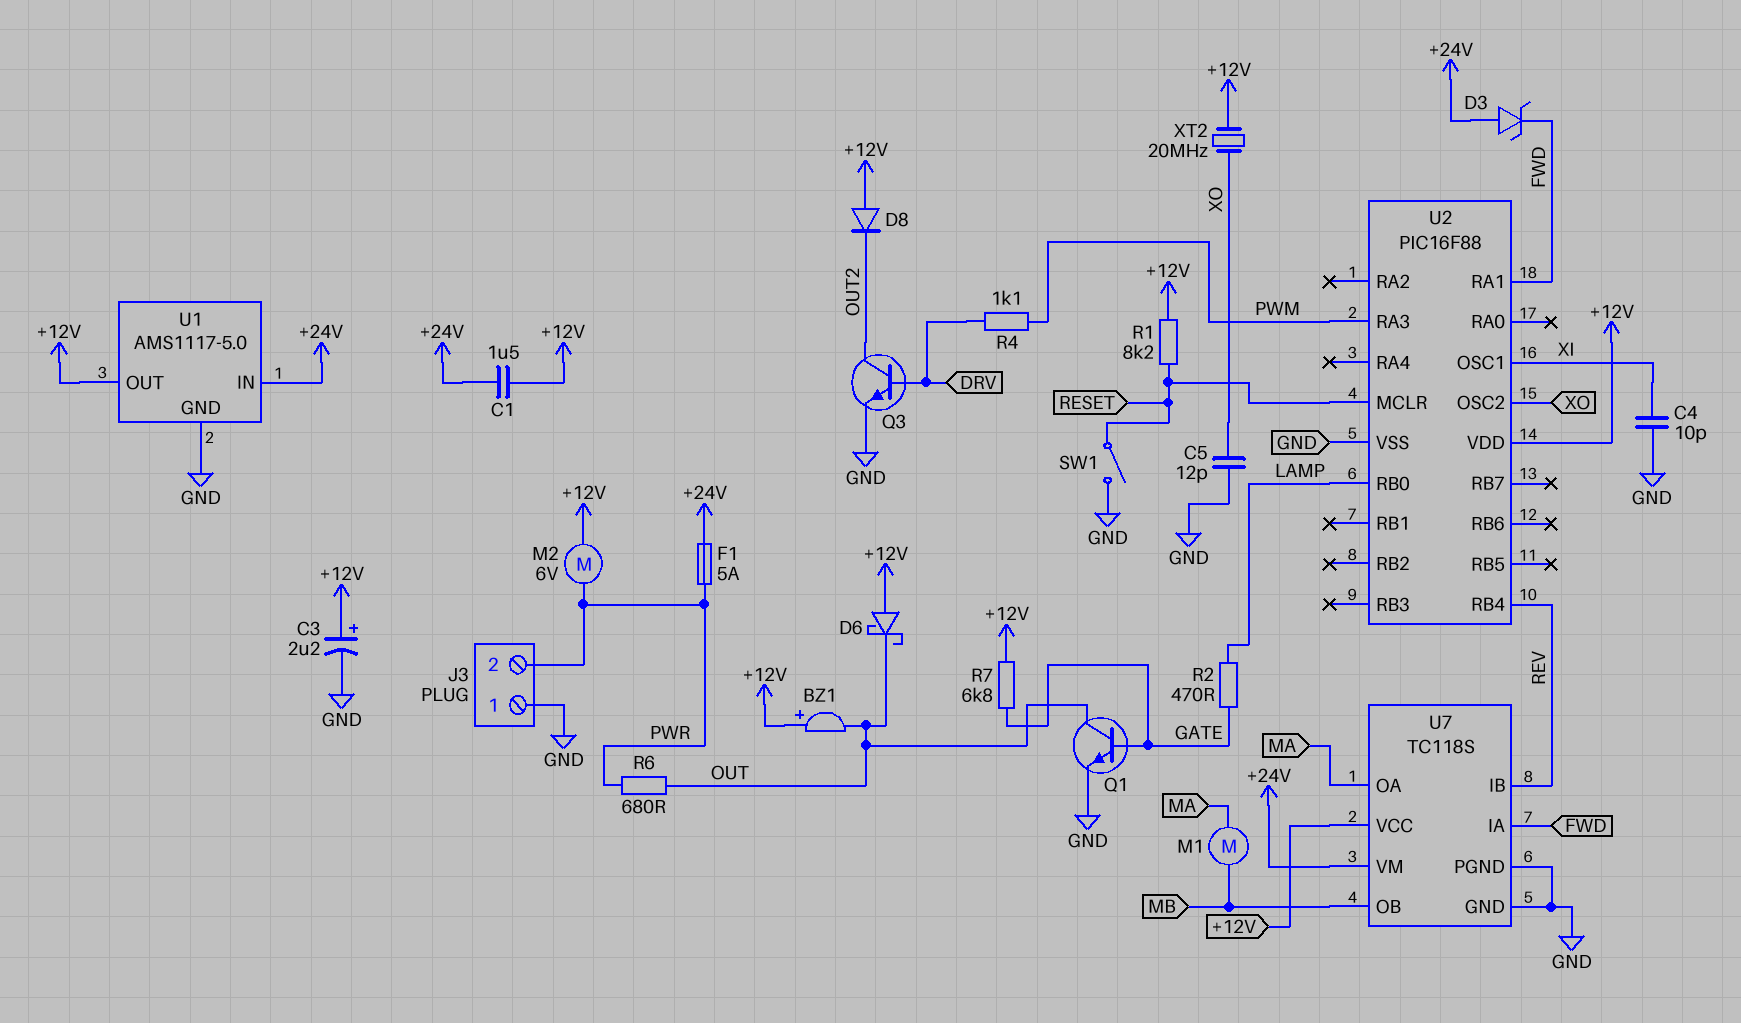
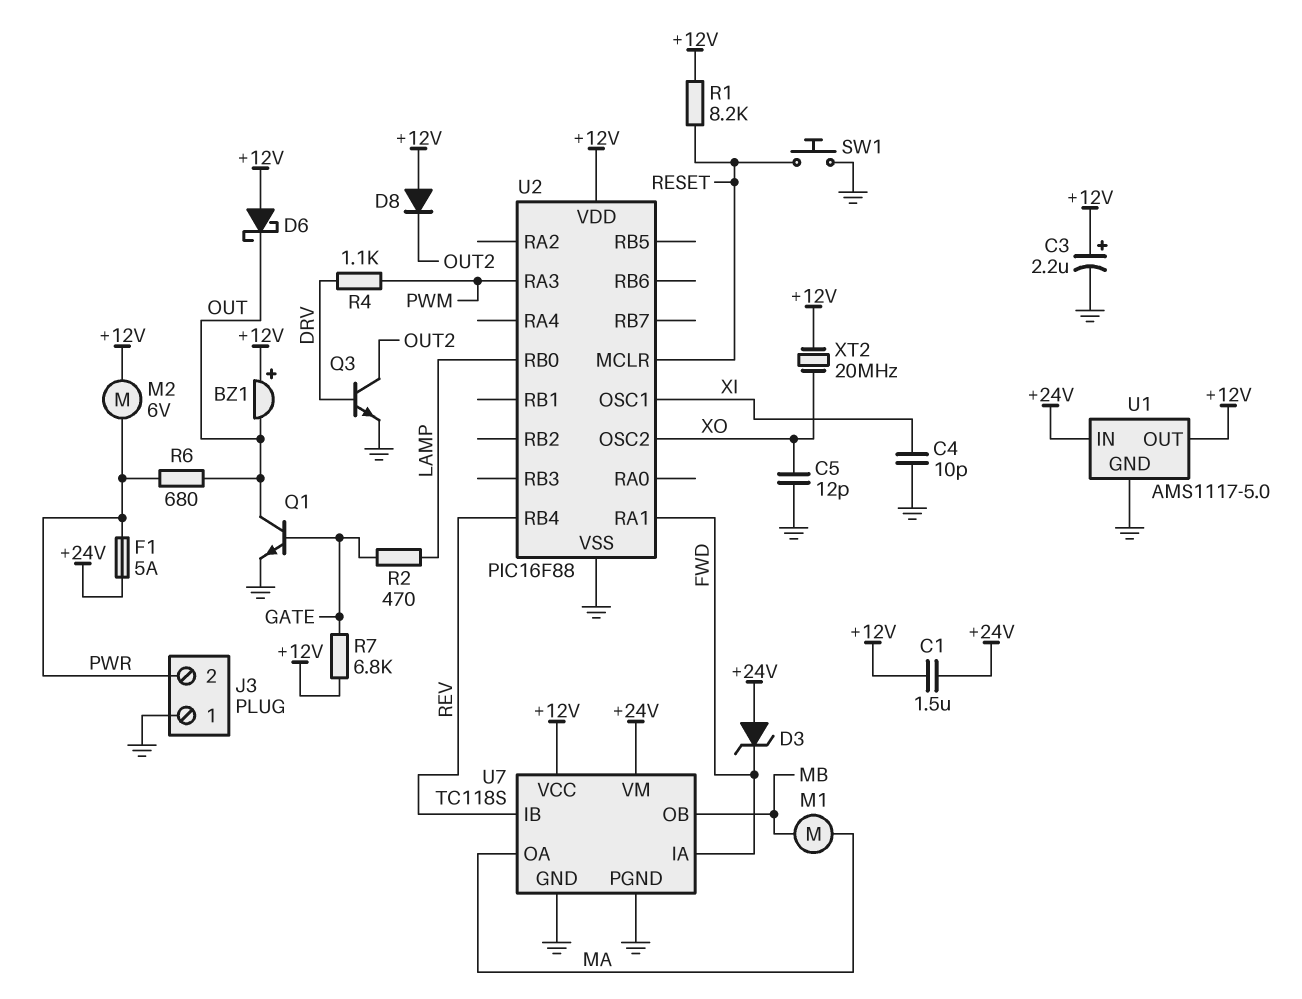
SW1: switch (GND, RESET) -> button (GND, RESET)

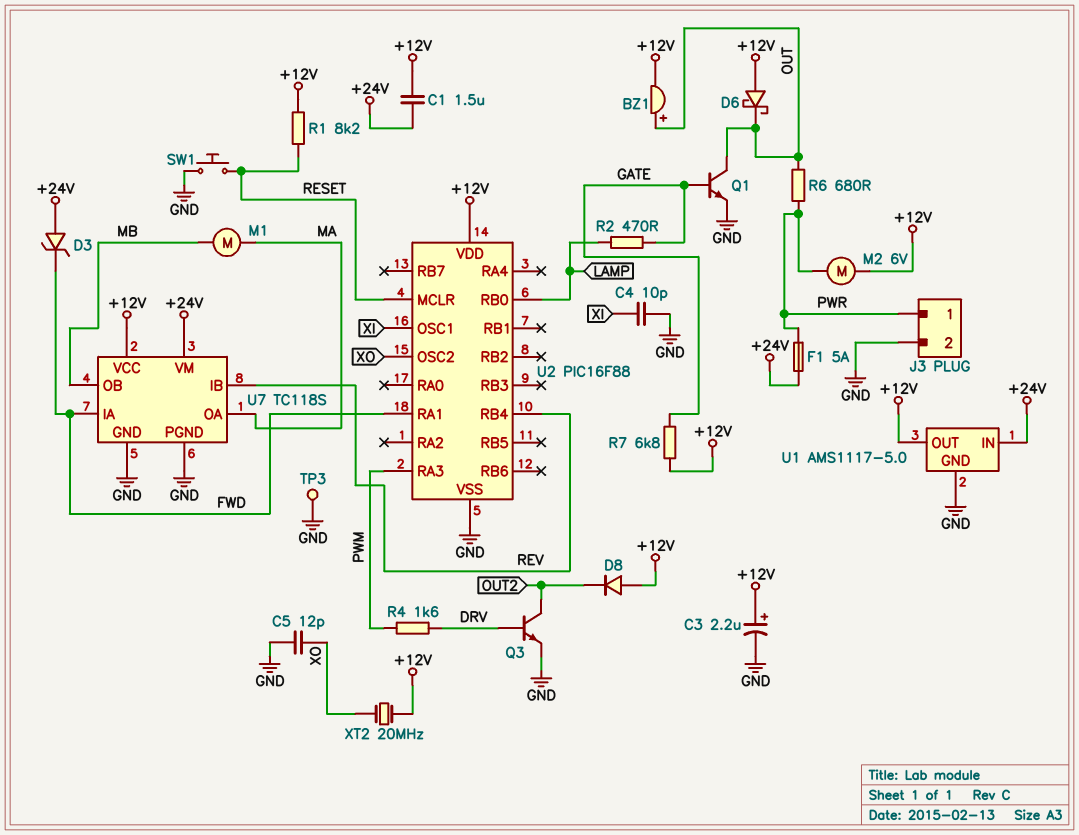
BZ1: buzzer (plus +12V, minus OUT) -> buzzer (plus OUT, minus +12V)
J3 pin 1: GND -> PWR
J3 pin 2: PWR -> GND
R4: 1.1k (DRV, PWM) -> 1.6k (DRV, PWM)
TP3: none -> test point (GND)

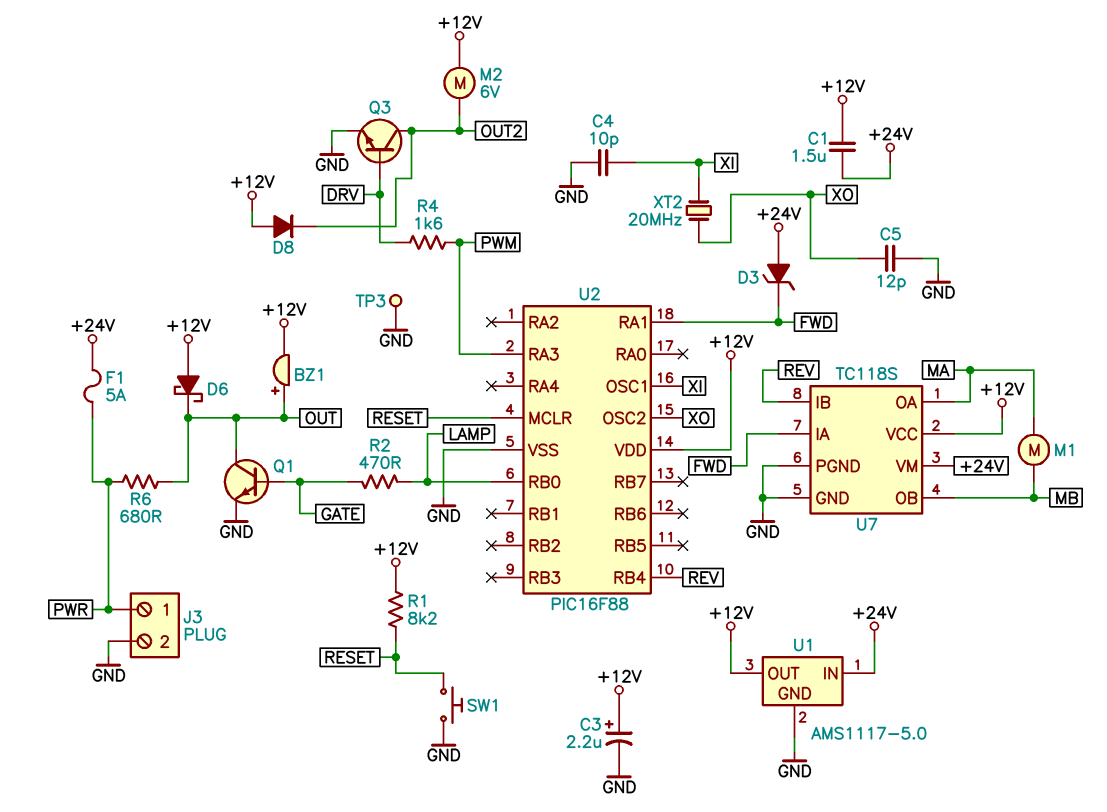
M2: motor 6V (+12V, PWR) -> motor 6V (+12V, OUT2)
R7: 6.8k (+12V, GATE) -> none
XT2: 20MHz (+12V, XO) -> 20MHz (XI, XO)

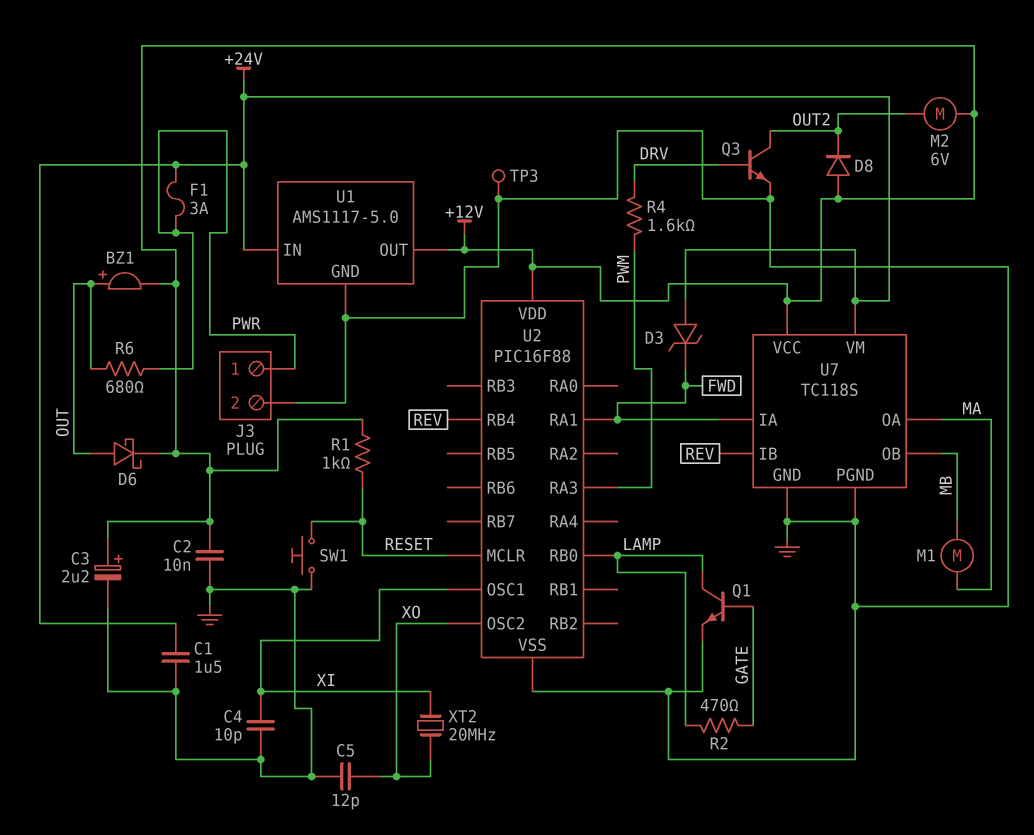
C1: 1.5uF (+12V, +24V) -> 1.5uF (+24V, GND)
C2: none -> 10nF (+12V, GND)
D6: schottky (A +12V, K OUT) -> schottky (A OUT, K +12V)
F1: 5A (+24V, PWR) -> 3A (+24V, PWR)
Q1: NPN (B GATE, C OUT, E GND) -> NPN (B GATE, C LAMP, E GND)
R1: 8.2k (+12V, RESET) -> 1k (+12V, RESET)

